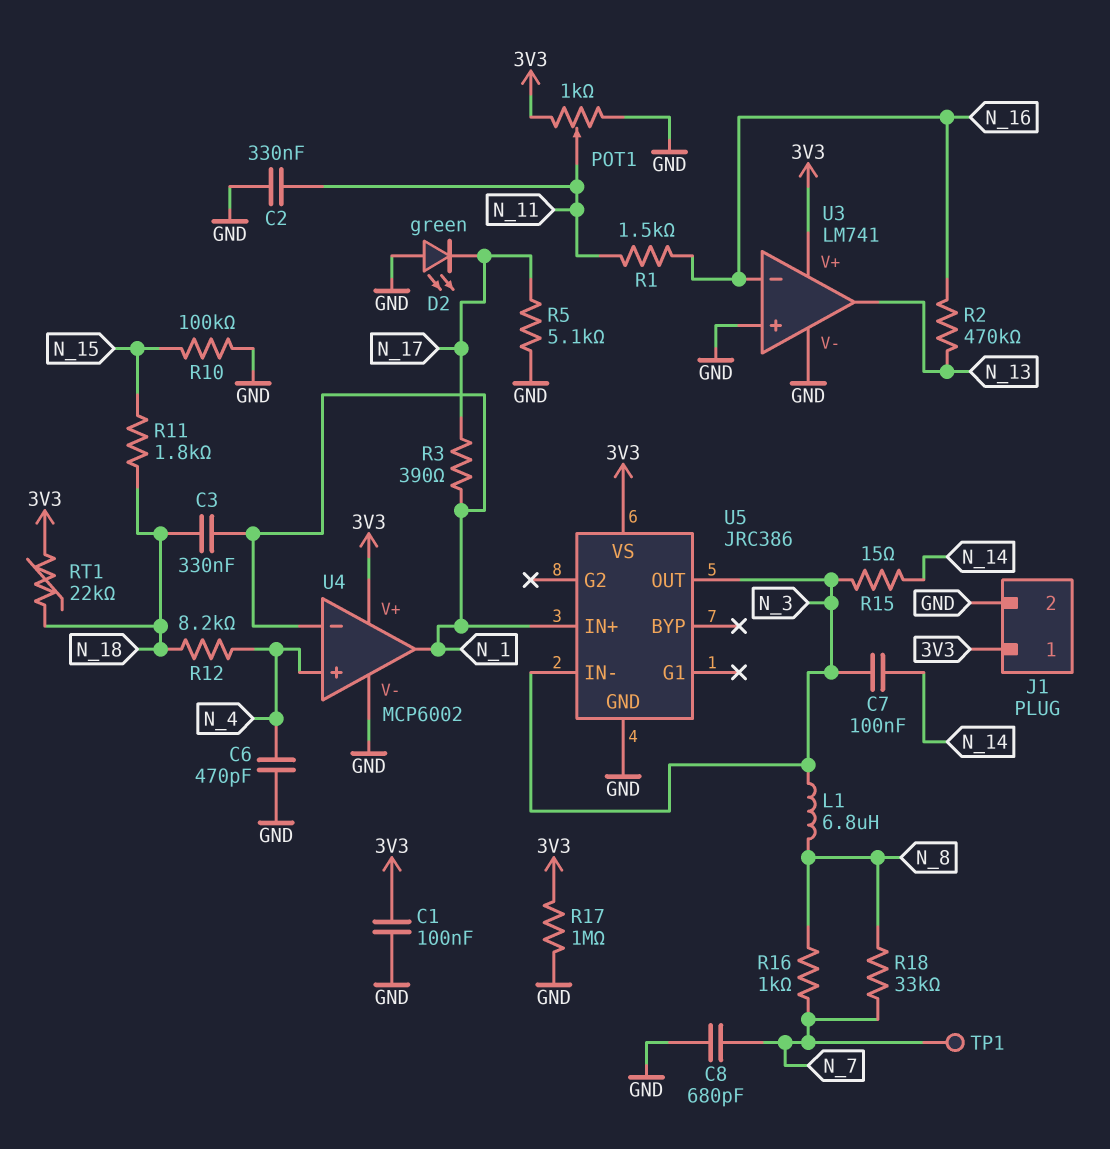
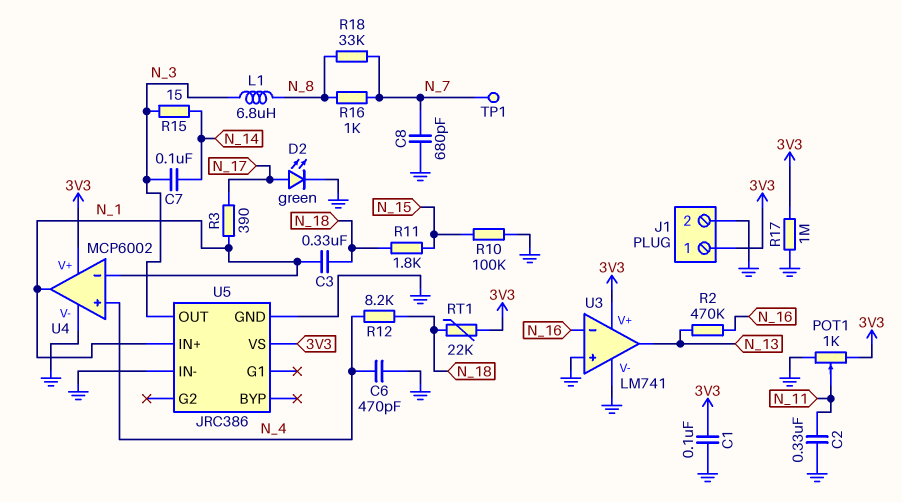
D2: LED green (A GND, K N_17) -> LED green (A N_17, K GND)
R1: 1.5k (N_11, N_16) -> none
R5: 5.1k (GND, N_17) -> none
U5 pin IN-: N_3 -> GND

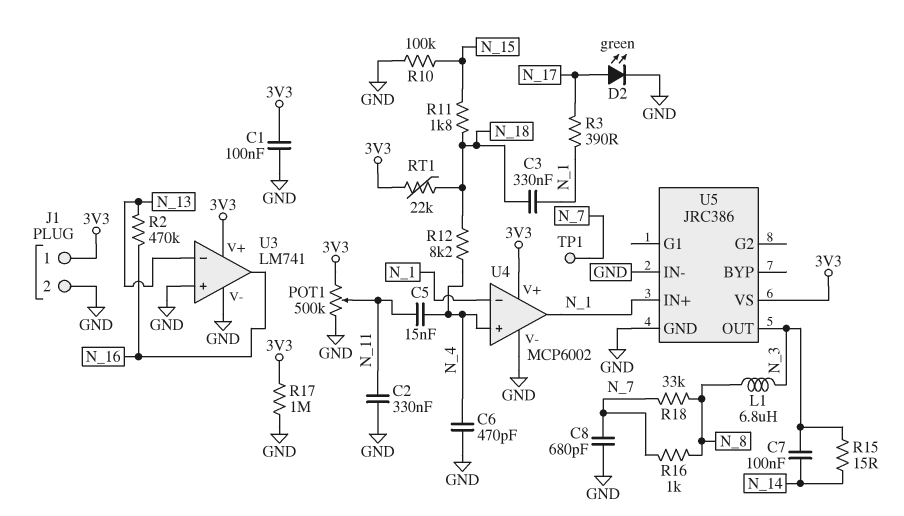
C5: none -> 15nF (N_4, N_11)
POT1: 1k (3V3, GND, wiper N_11) -> 500k (3V3, GND, wiper N_11)
U3 pin in-: N_16 -> N_13
U3 pin out: N_13 -> N_16

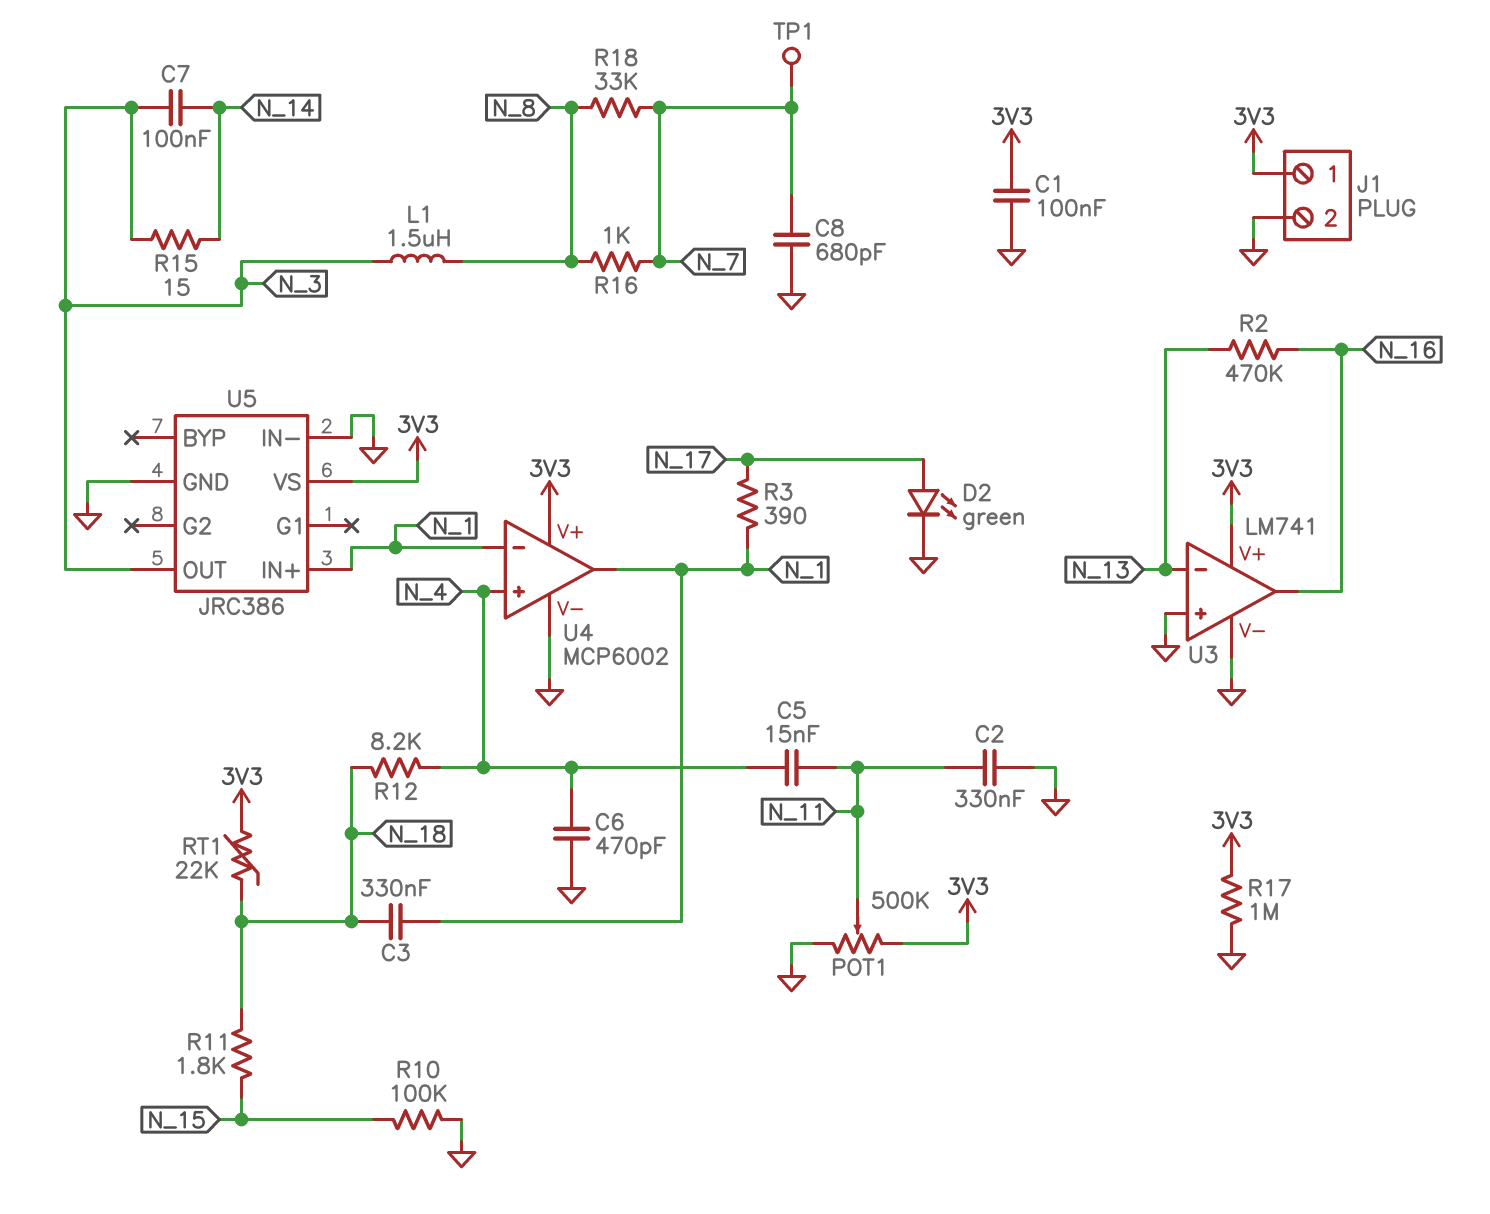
L1: 6.8uH (N_3, N_8) -> 1.5uH (N_3, N_8)

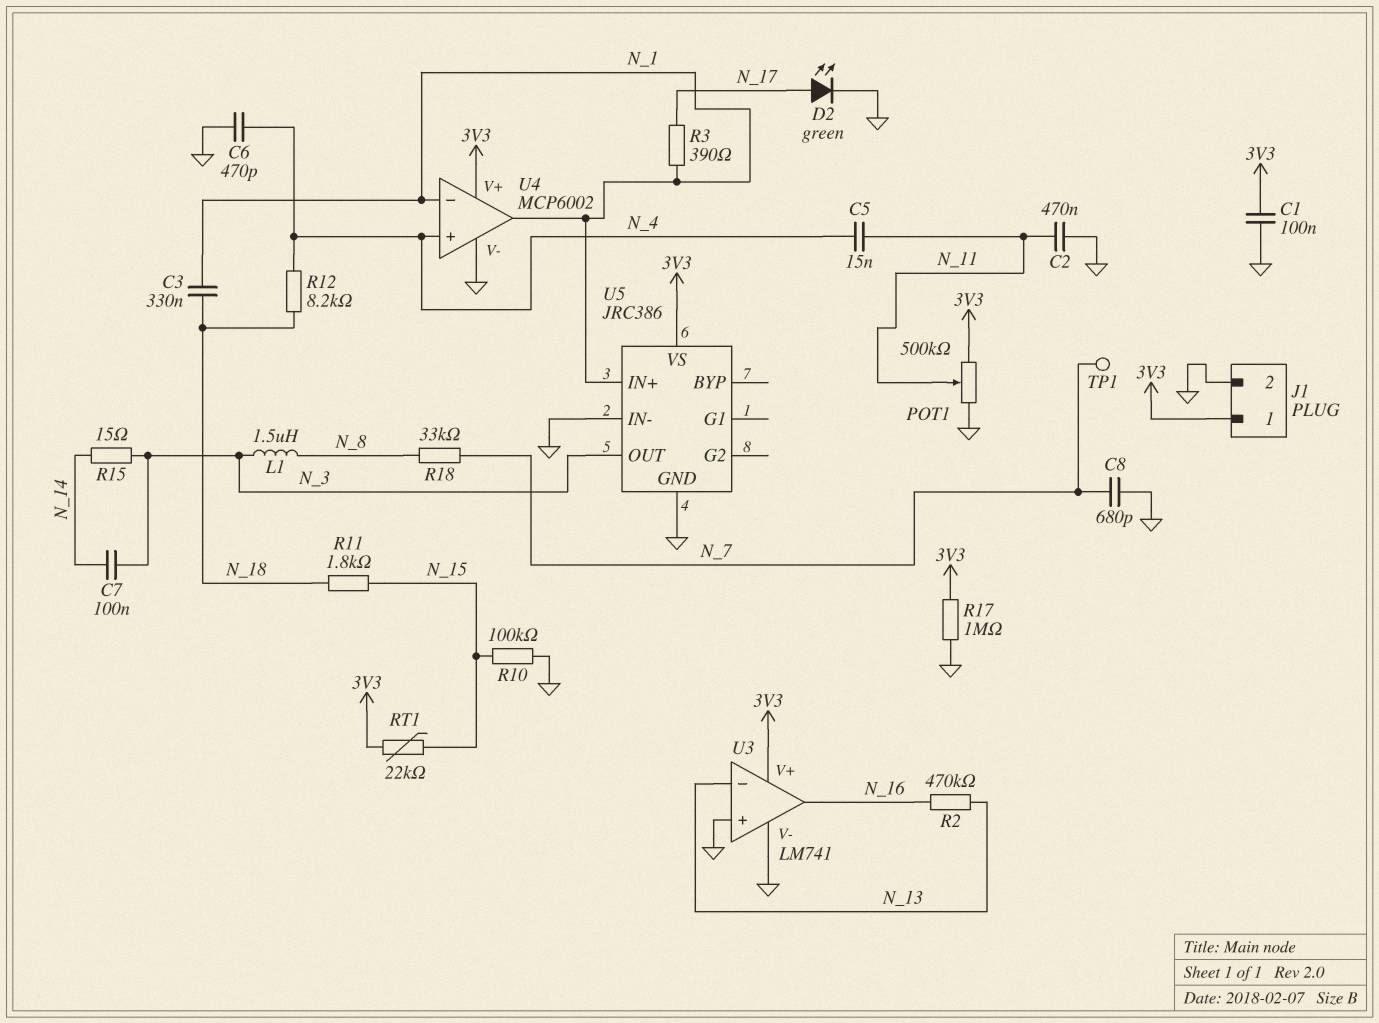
C2: 330nF (GND, N_11) -> 470nF (GND, N_11)
R16: 1k (N_7, N_8) -> none
RT1: 22k (3V3, N_18) -> 22k (3V3, N_15)

